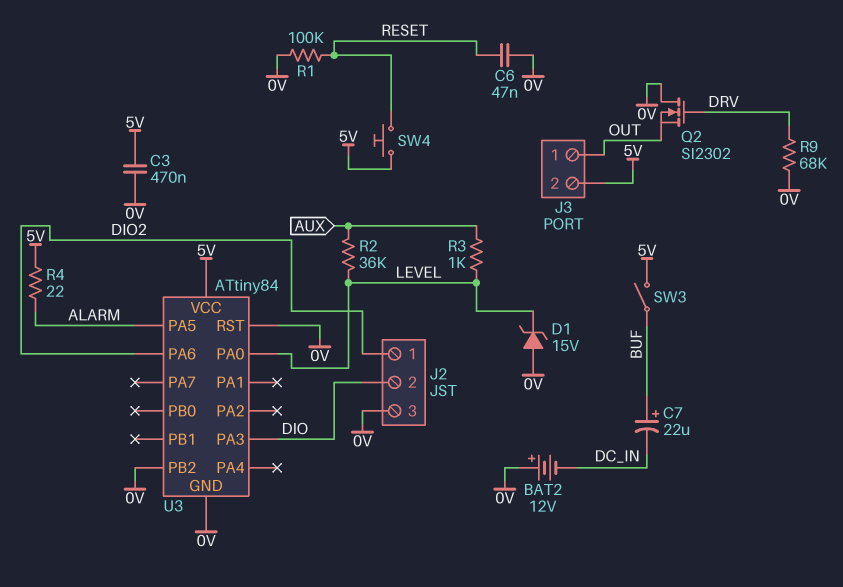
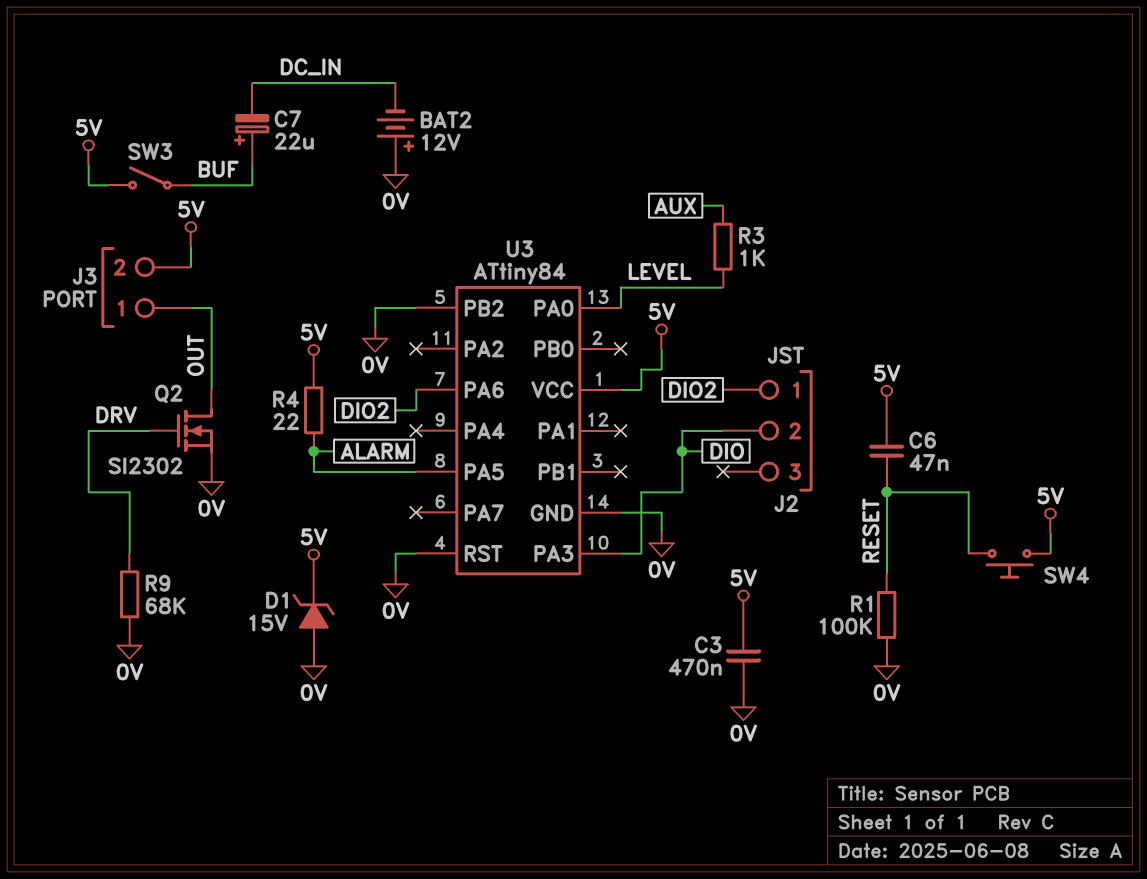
C6: 47nF (0V, RESET) -> 47nF (5V, RESET)
D1: zener 15V (A 0V, K LEVEL) -> zener 15V (A 0V, K 5V)
J2 pin 3: 0V -> none
Q2: NMOS SI2302 (G DRV, D 0V, S OUT) -> NMOS SI2302 (G DRV, D OUT, S 0V)
R2: 36k (AUX, LEVEL) -> none

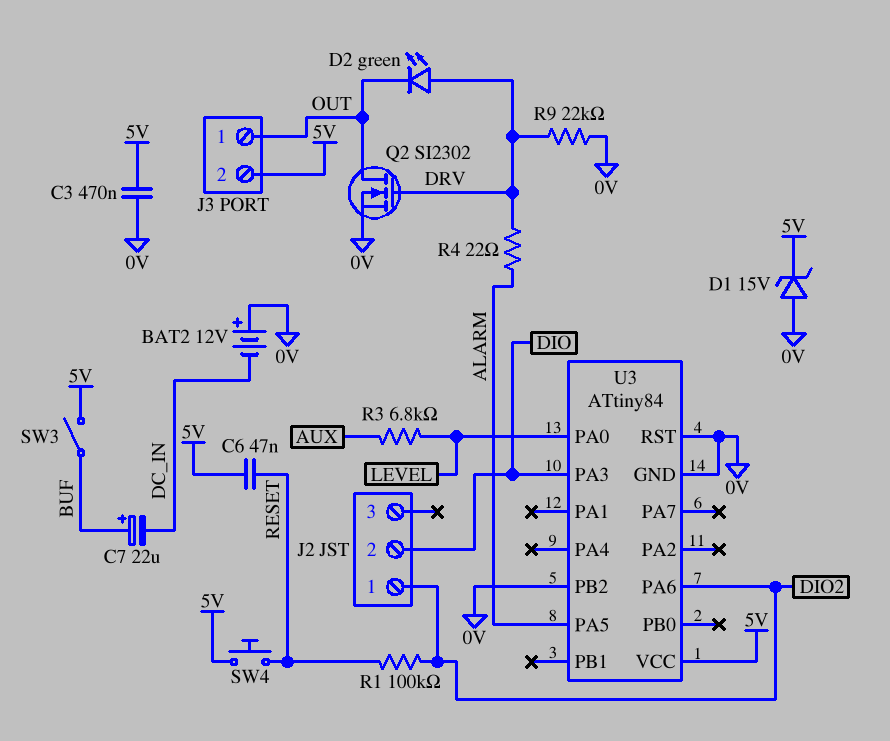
D2: none -> LED green (A DRV, K OUT)
R1: 100k (0V, RESET) -> 100k (DIO2, RESET)
R3: 1k (AUX, LEVEL) -> 6.8k (AUX, LEVEL)
R4: 22 (5V, ALARM) -> 22 (ALARM, DRV)
R9: 68k (0V, DRV) -> 22k (0V, DRV)

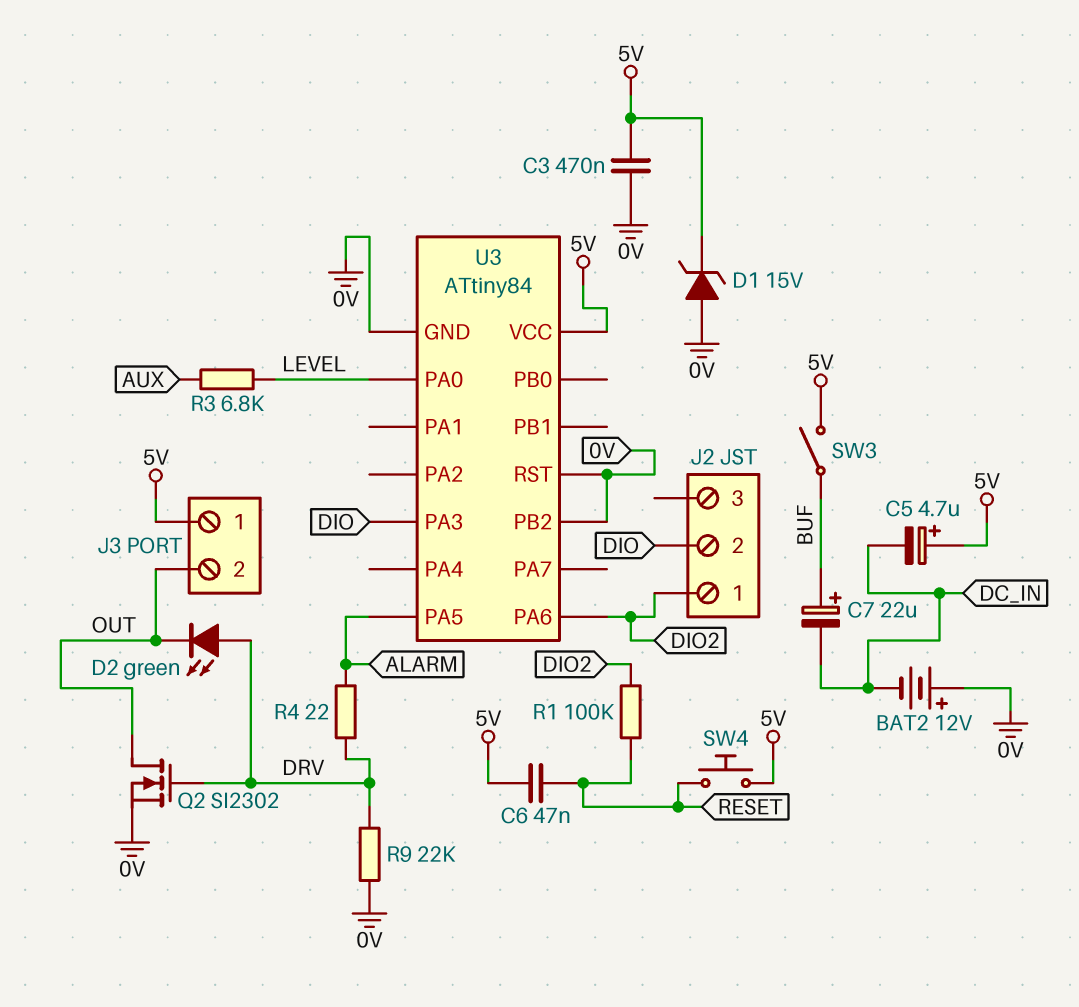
C5: none -> 4.7uF (plus 5V, minus DC_IN)
J3 pin 1: OUT -> 5V
J3 pin 2: 5V -> OUT

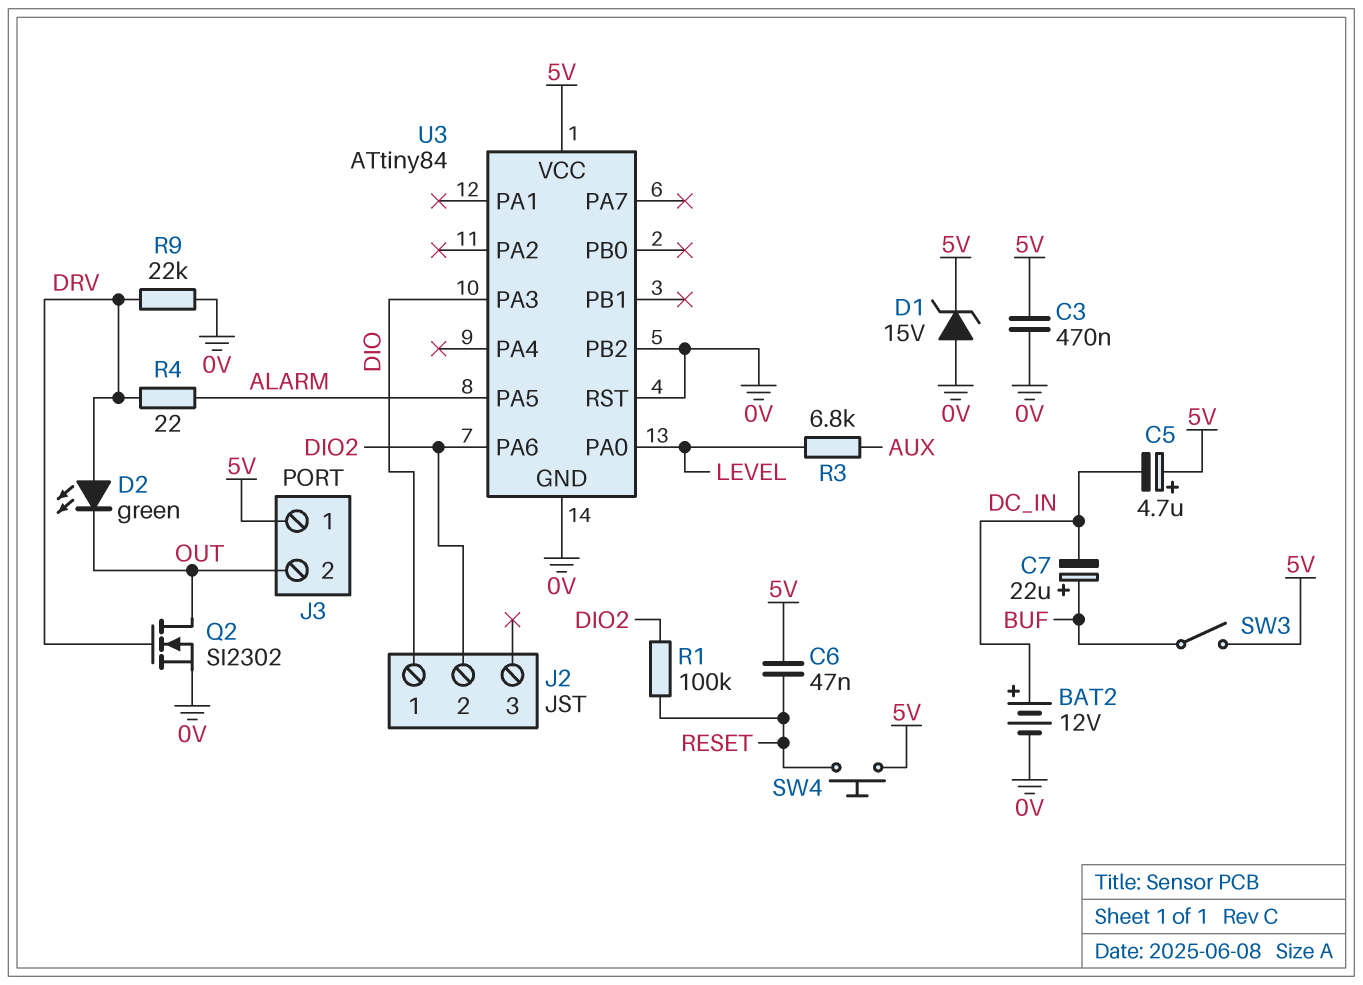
BAT2: 12V (plus 0V, minus DC_IN) -> 12V (plus DC_IN, minus 0V)
J2 pin 1: DIO2 -> DIO
J2 pin 2: DIO -> DIO2

